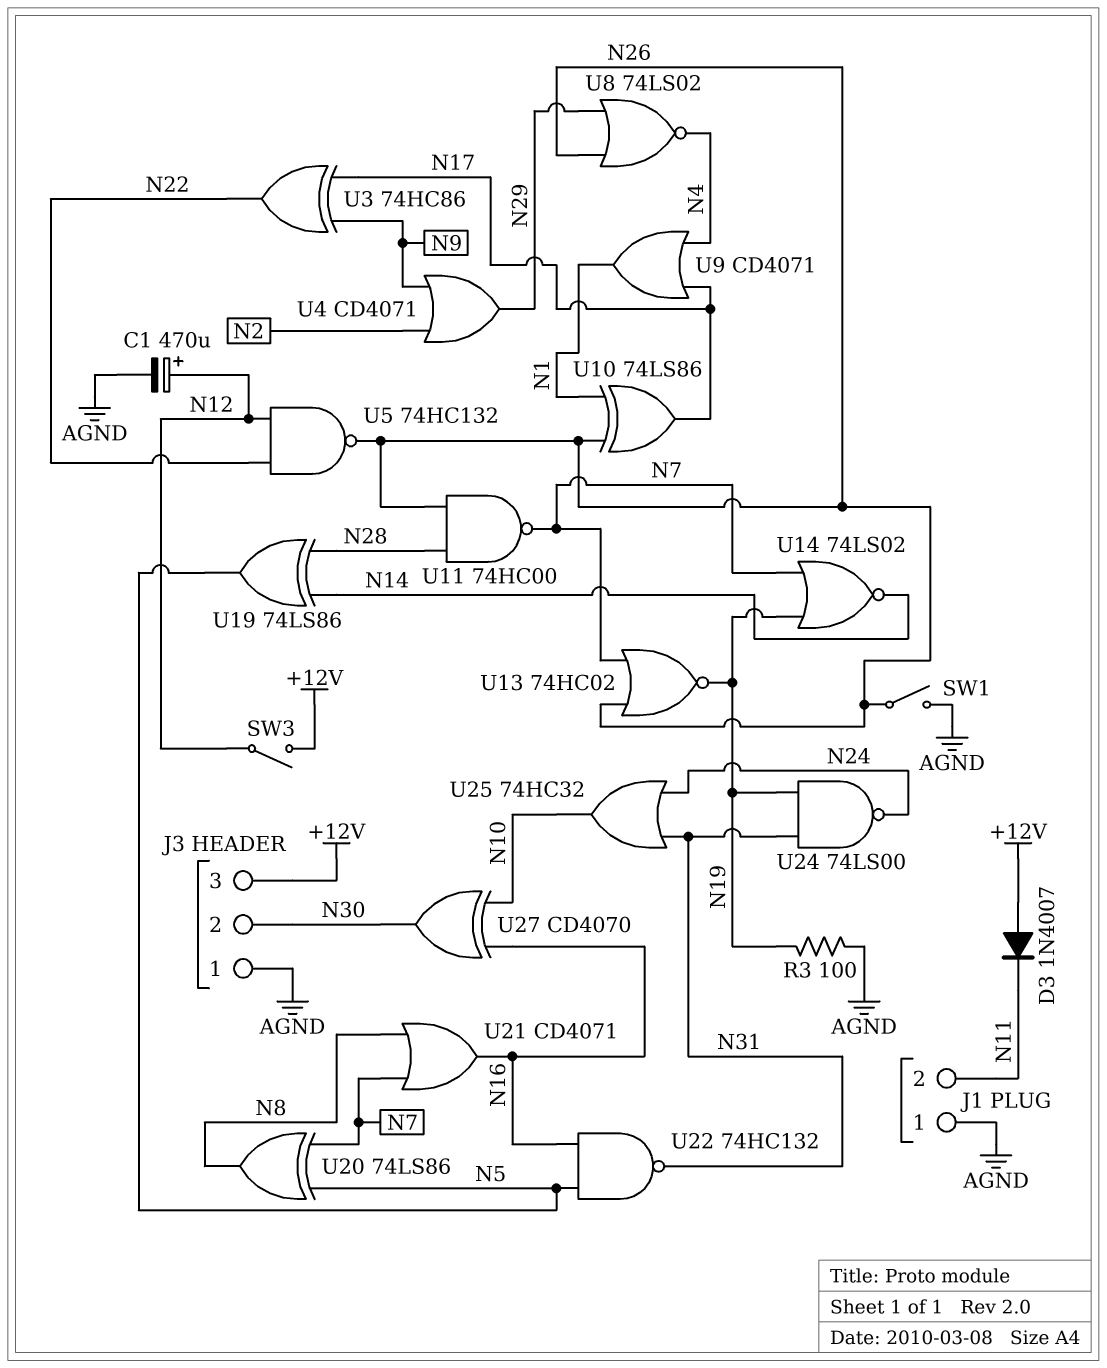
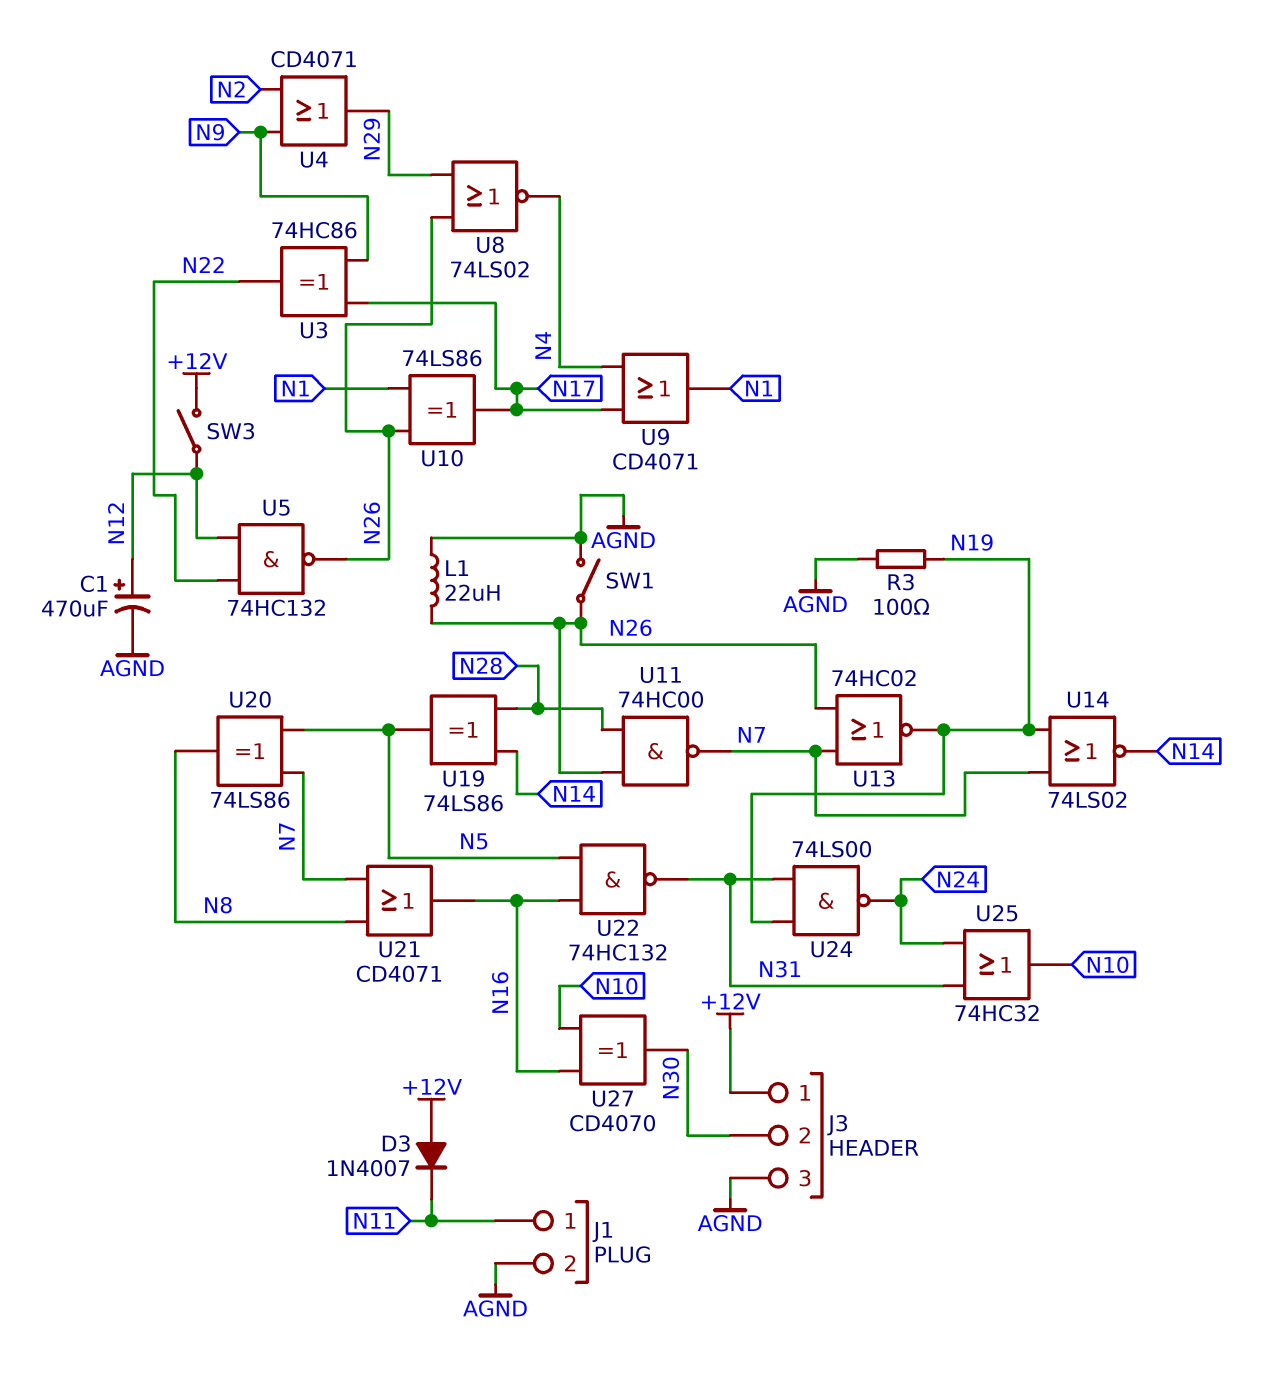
J1 pin 1: AGND -> N11
J1 pin 2: N11 -> AGND
J3 pin 1: AGND -> +12V
J3 pin 3: +12V -> AGND
L1: none -> 22uH (AGND, N26)

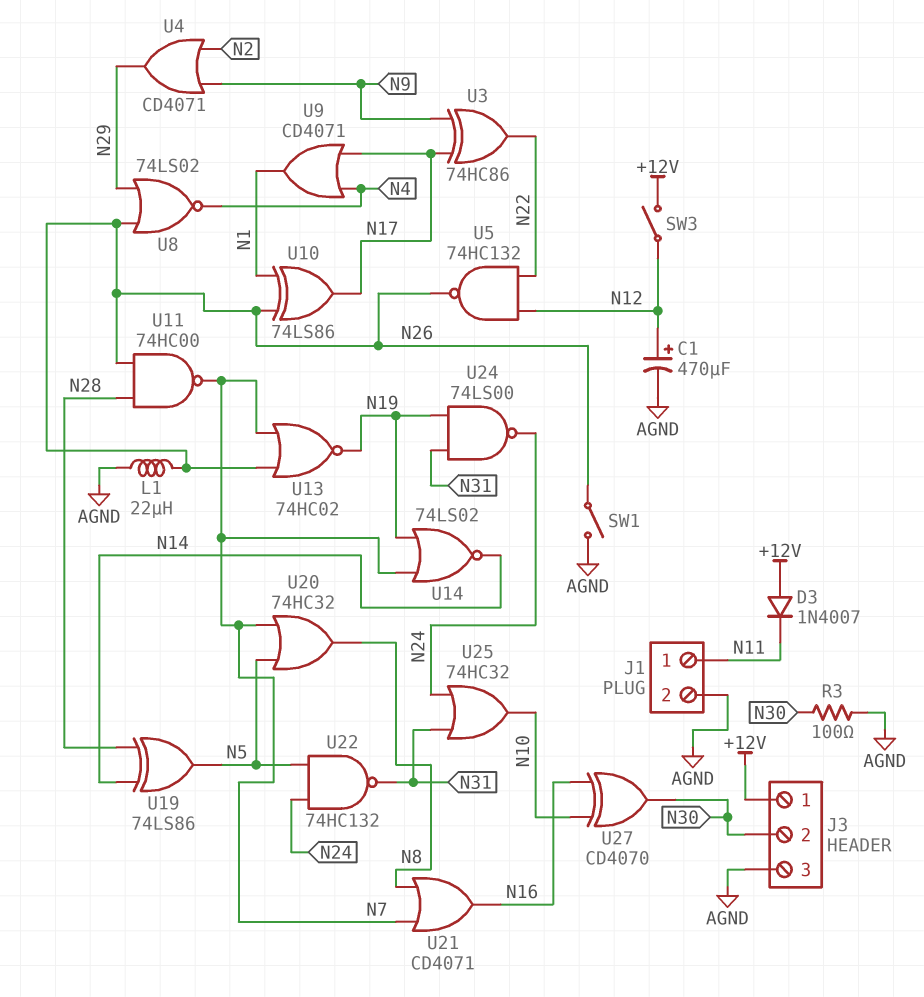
R3: 100 (AGND, N19) -> 100 (AGND, N30)
U20: XOR 74LS86 (in N5, in N7, out N8) -> OR 74HC32 (in N5, in N7, out N8)
U22: NAND 74HC132 (in N5, in N16, out N31) -> NAND 74HC132 (in N5, in N24, out N31)

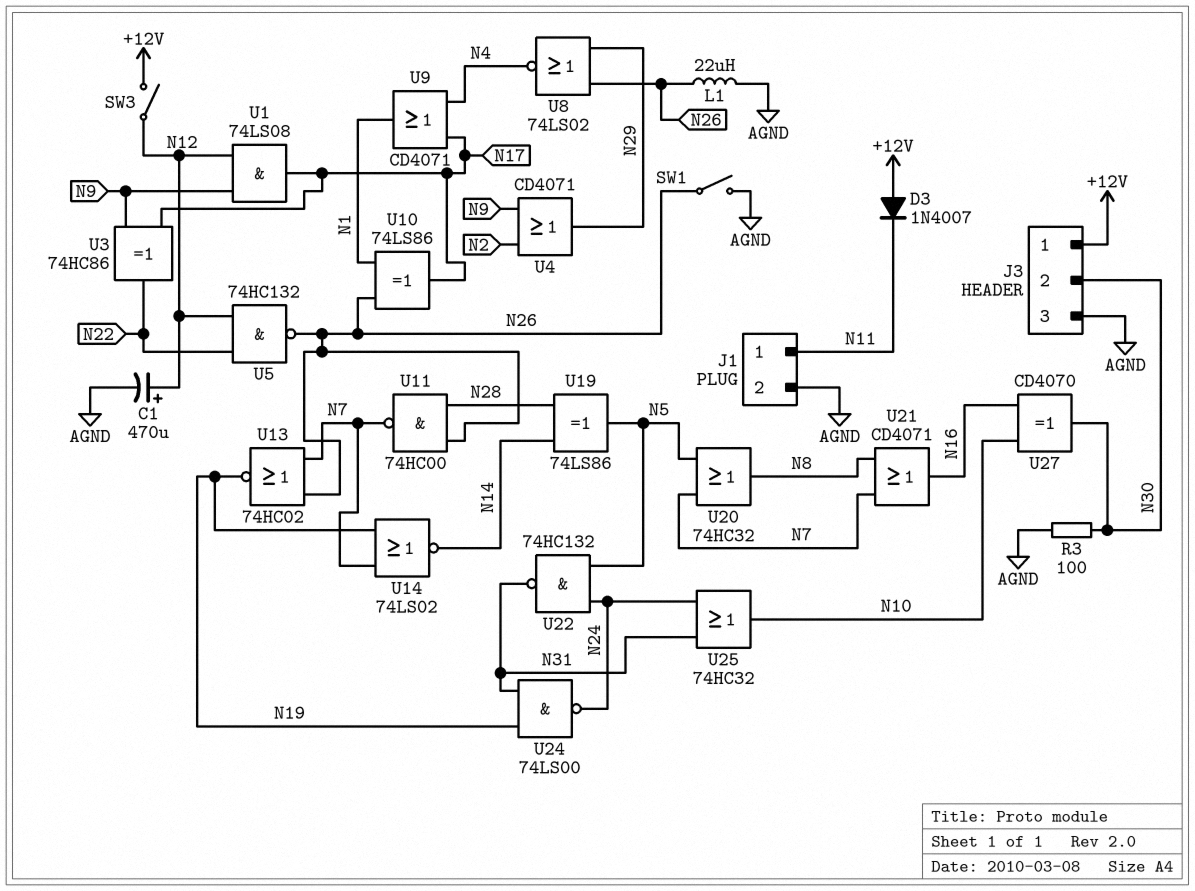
U1: none -> AND 74LS08 (in N9, in N12, out N17)

